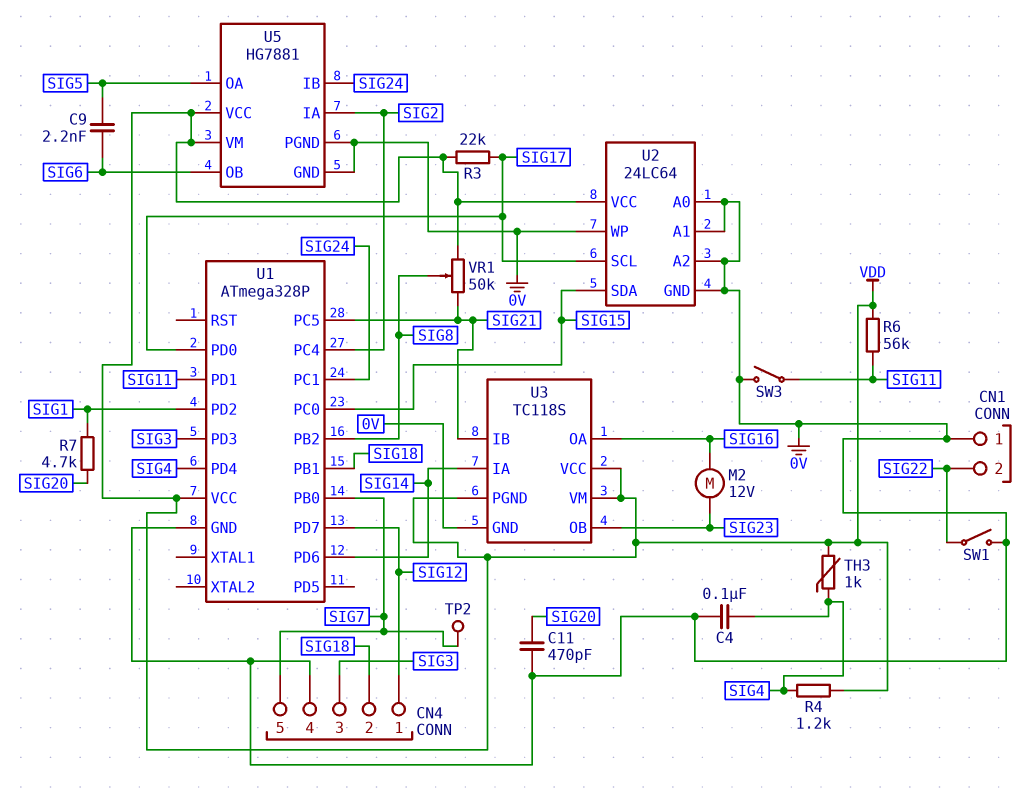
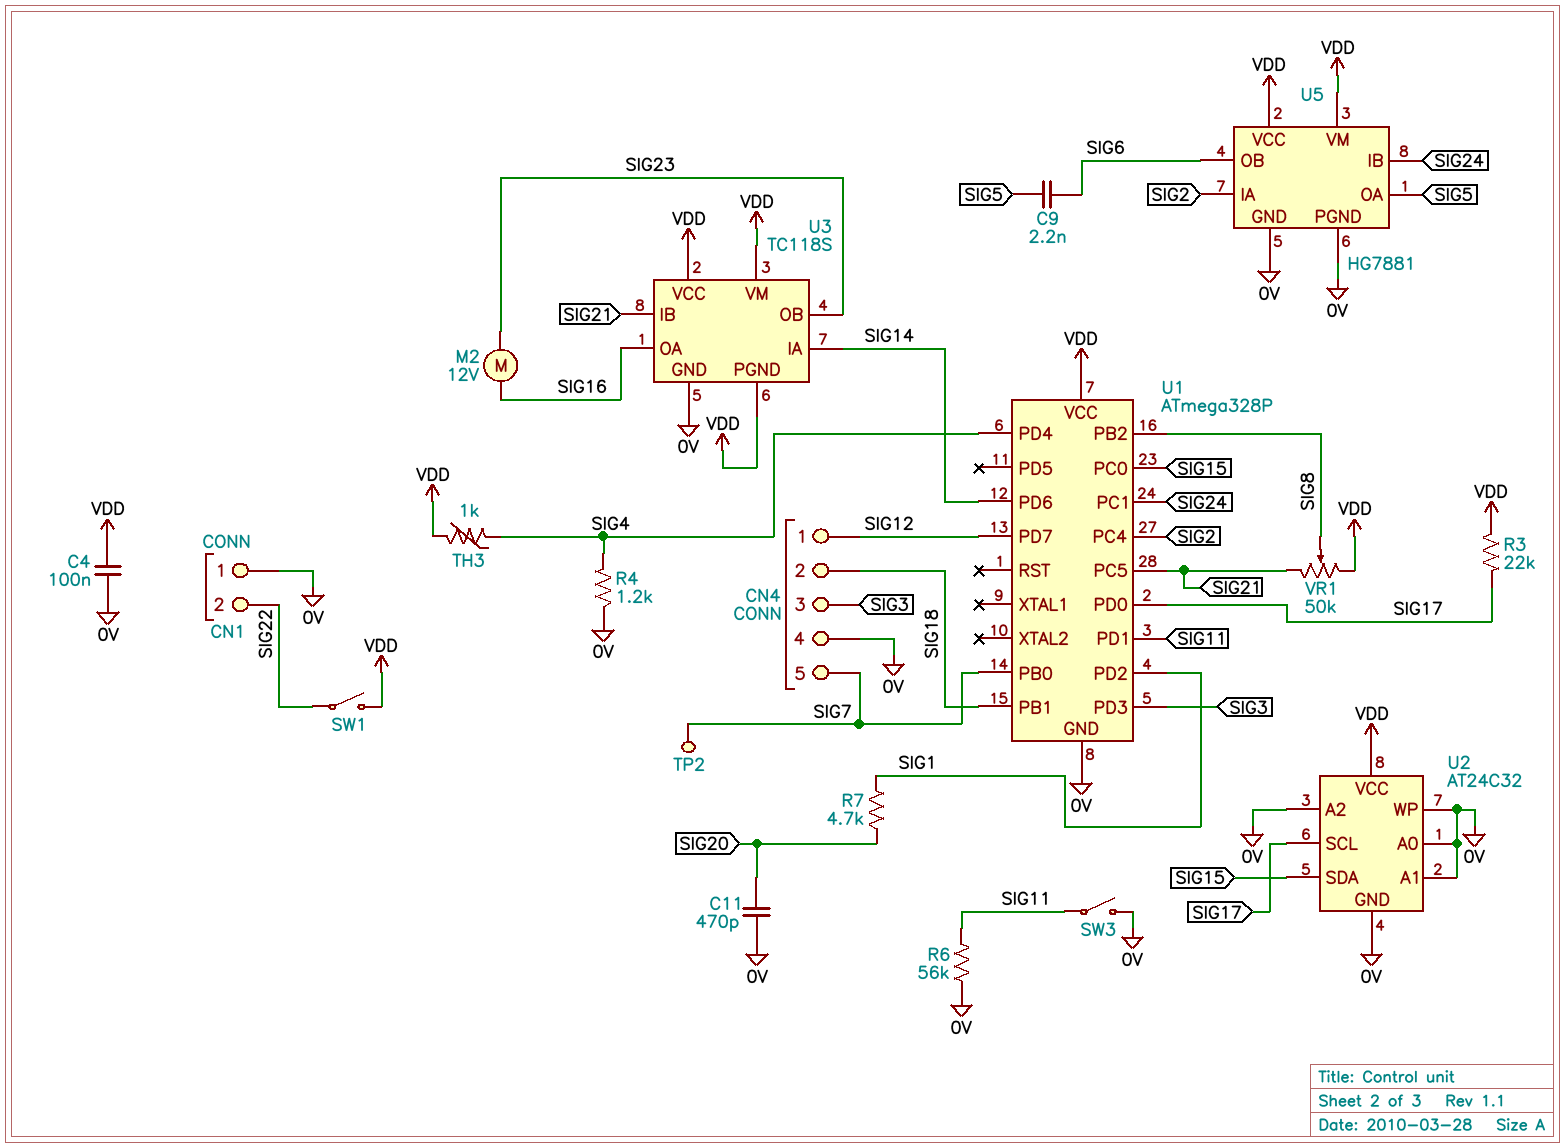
C4: 100nF (0V, SIG4) -> 100nF (0V, VDD)
R4: 1.2k (SIG4, VDD) -> 1.2k (0V, SIG4)
R6: 56k (SIG11, VDD) -> 56k (0V, SIG11)
SW1: switch (0V, SIG22) -> switch (SIG22, VDD)
U2: 24LC64 -> AT24C32

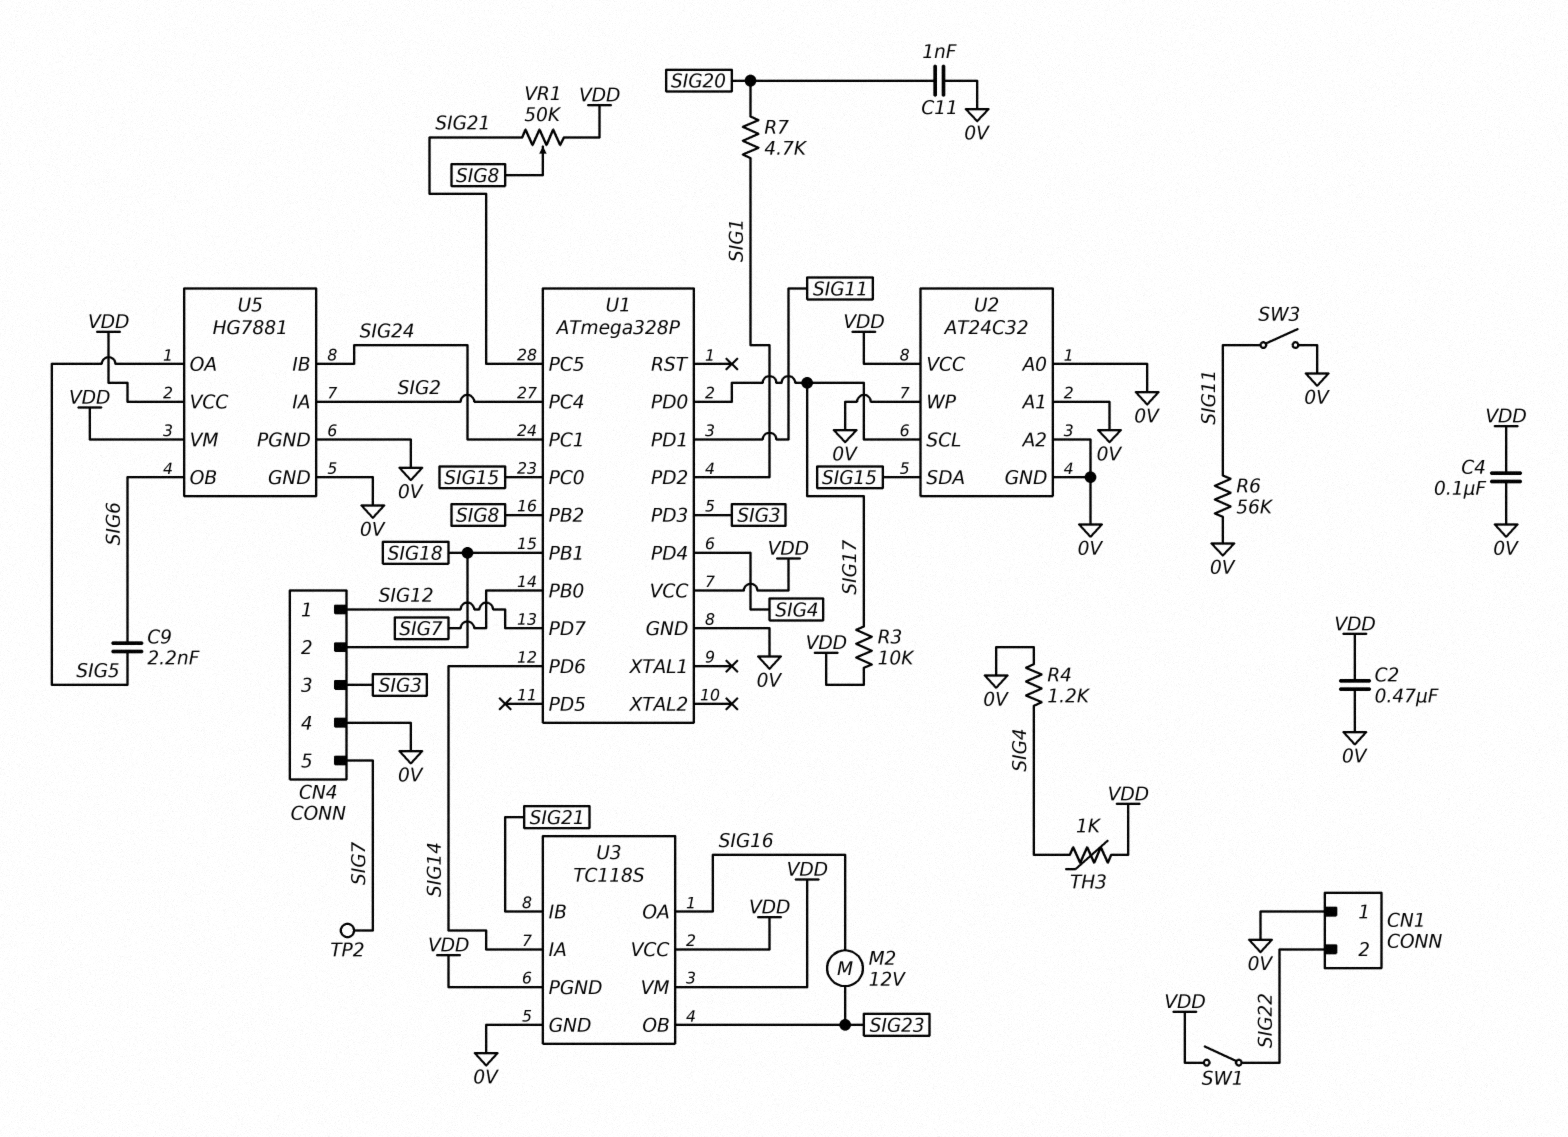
C2: none -> 470nF (0V, VDD)
C11: 470pF (0V, SIG20) -> 1nF (0V, SIG20)
R3: 22k (SIG17, VDD) -> 10k (SIG17, VDD)

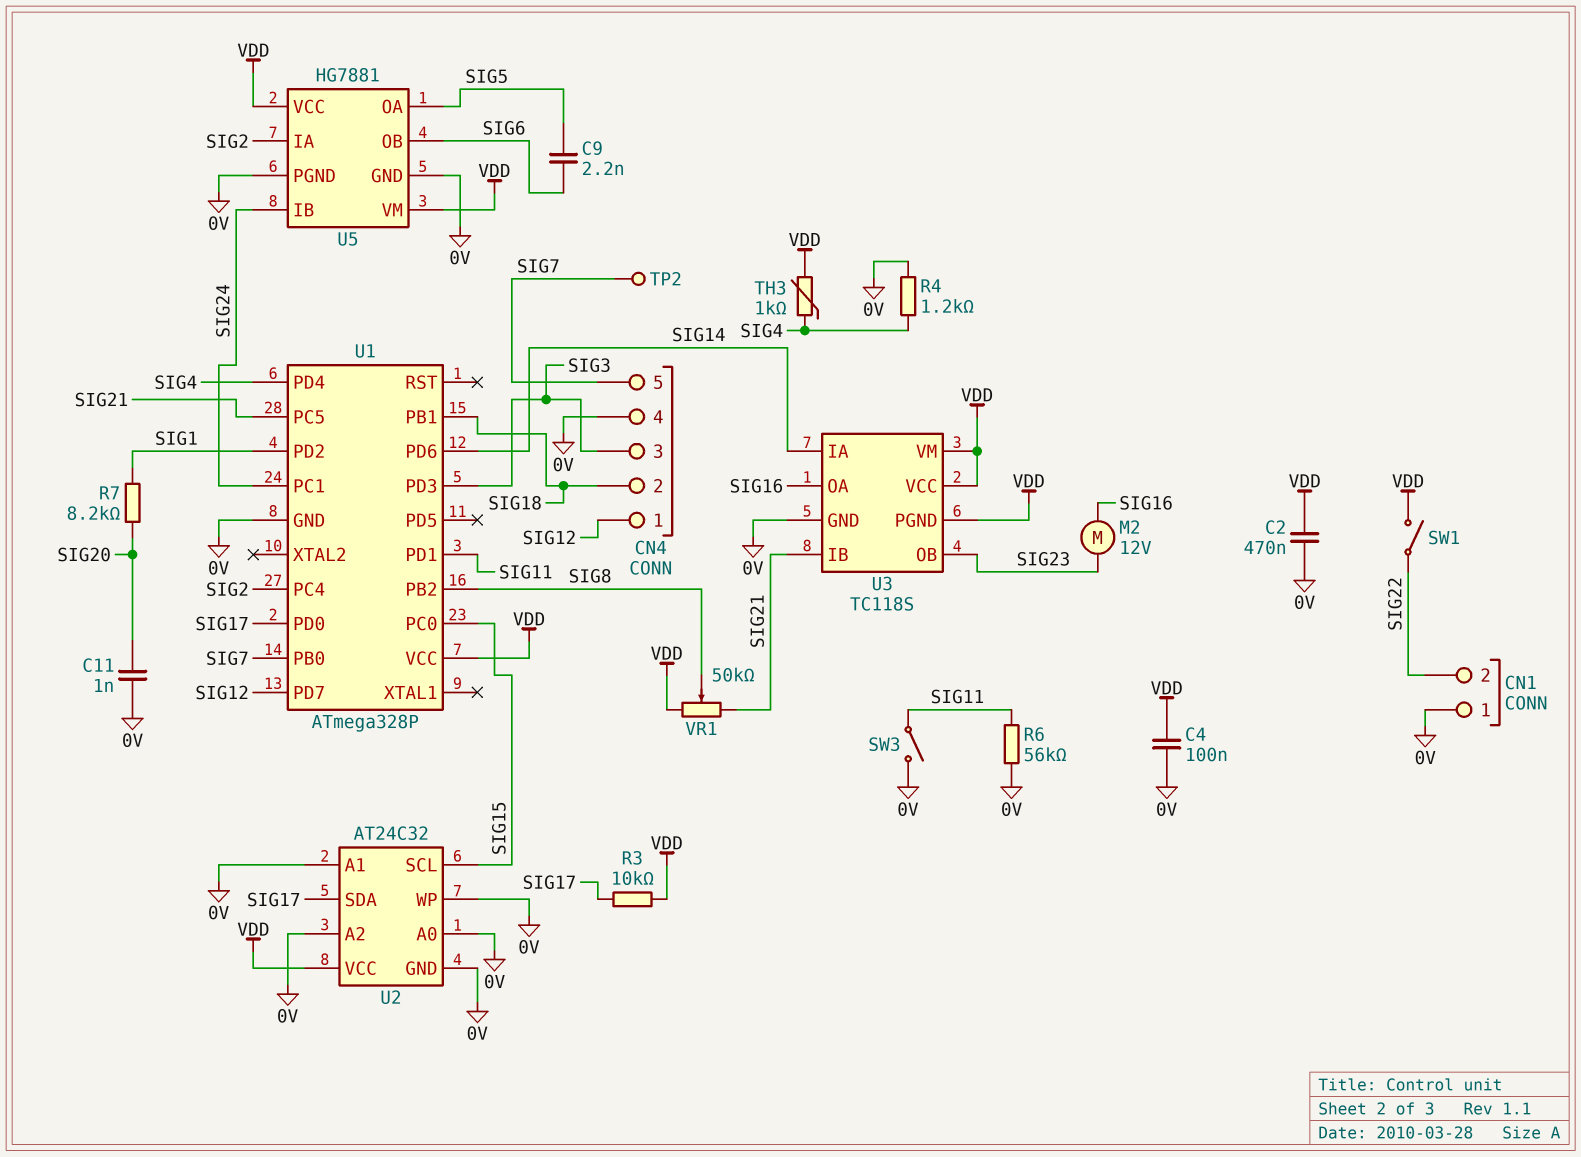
R7: 4.7k (SIG1, SIG20) -> 8.2k (SIG1, SIG20)
U2 pin SCL: SIG17 -> SIG15
U2 pin SDA: SIG15 -> SIG17

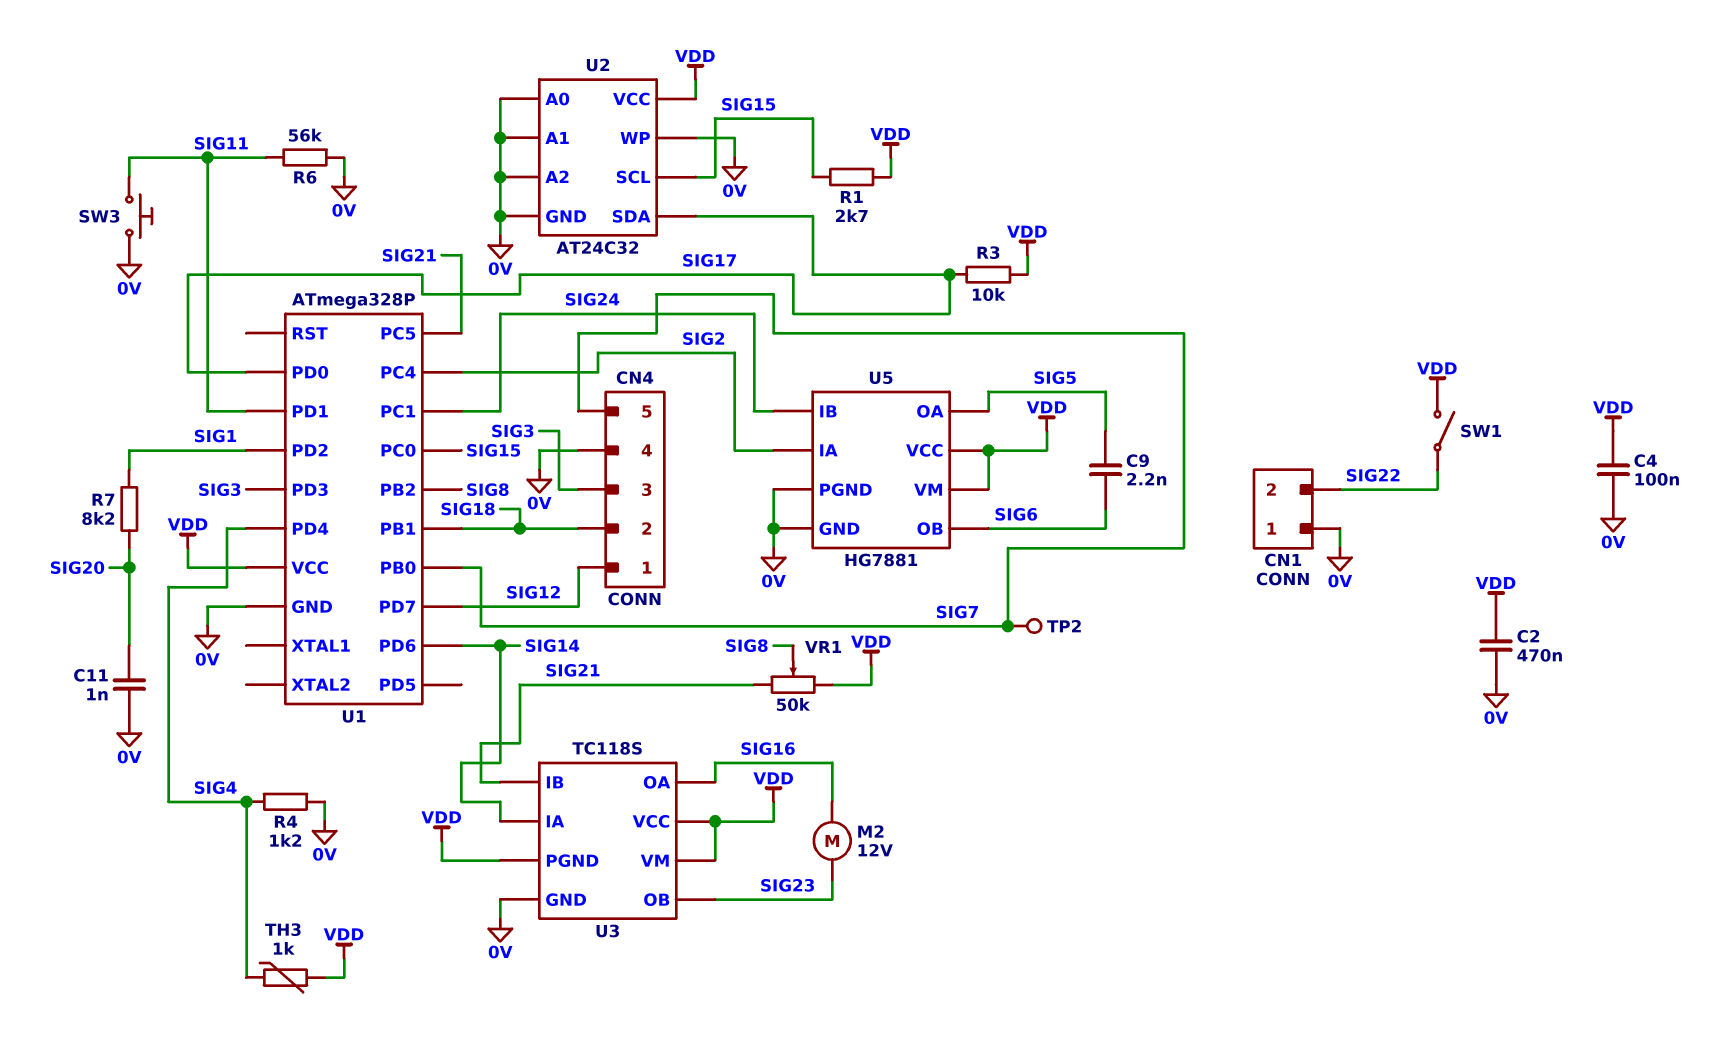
R1: none -> 2.7k (SIG15, VDD)
SW3: switch (0V, SIG11) -> button (0V, SIG11)

